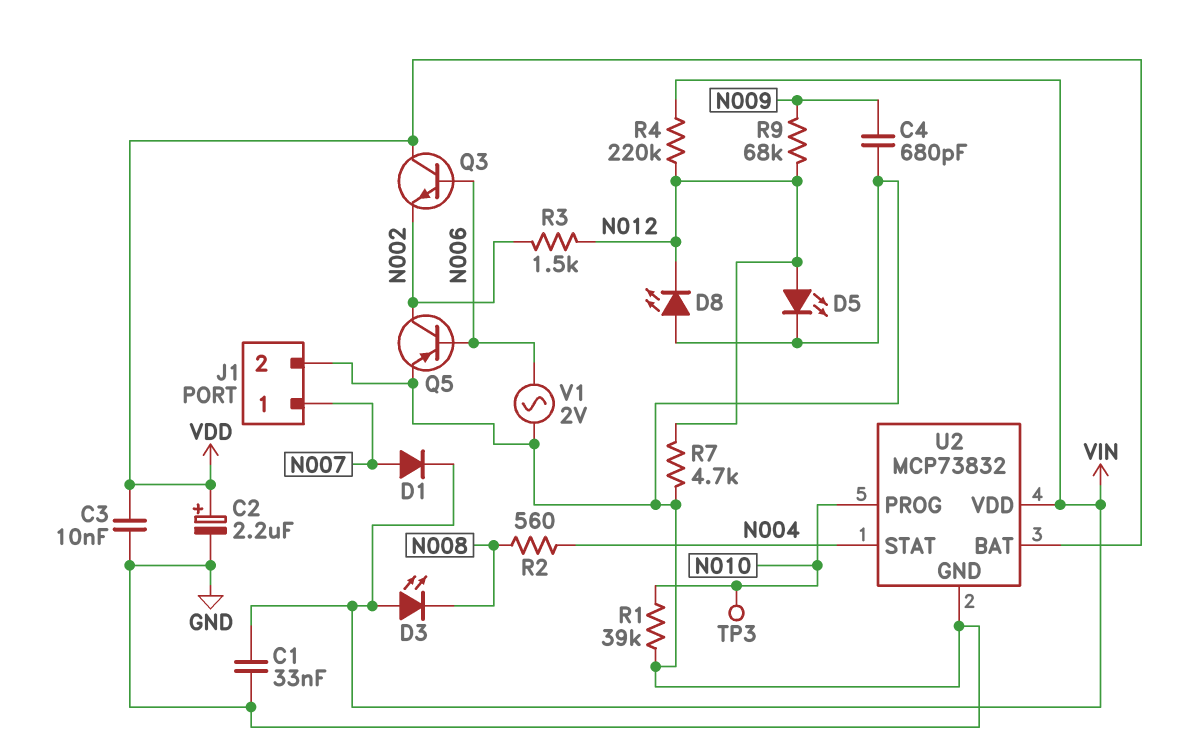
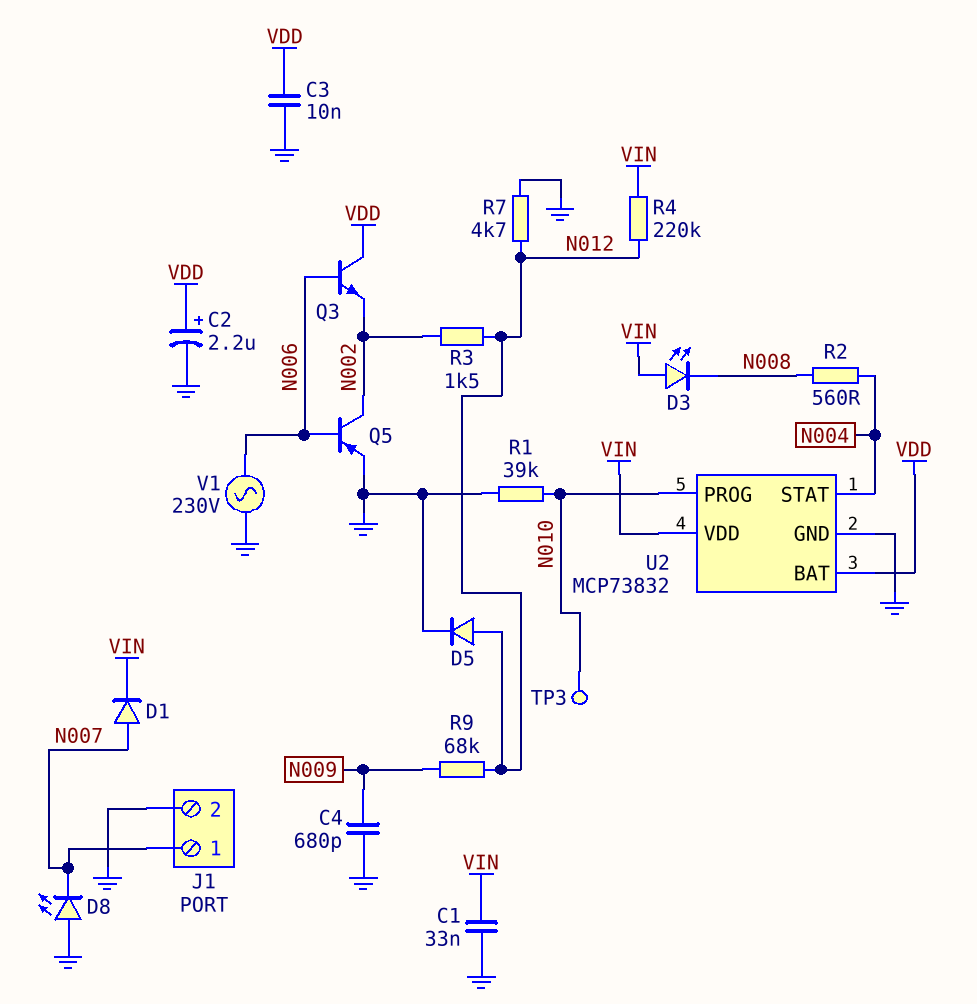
D5: LED (A N012, K GND) -> diode (A N012, K GND)
D8: LED (A GND, K N012) -> LED (A GND, K N007)
V1: AC 2V (GND, N006) -> AC 230V (GND, N006)

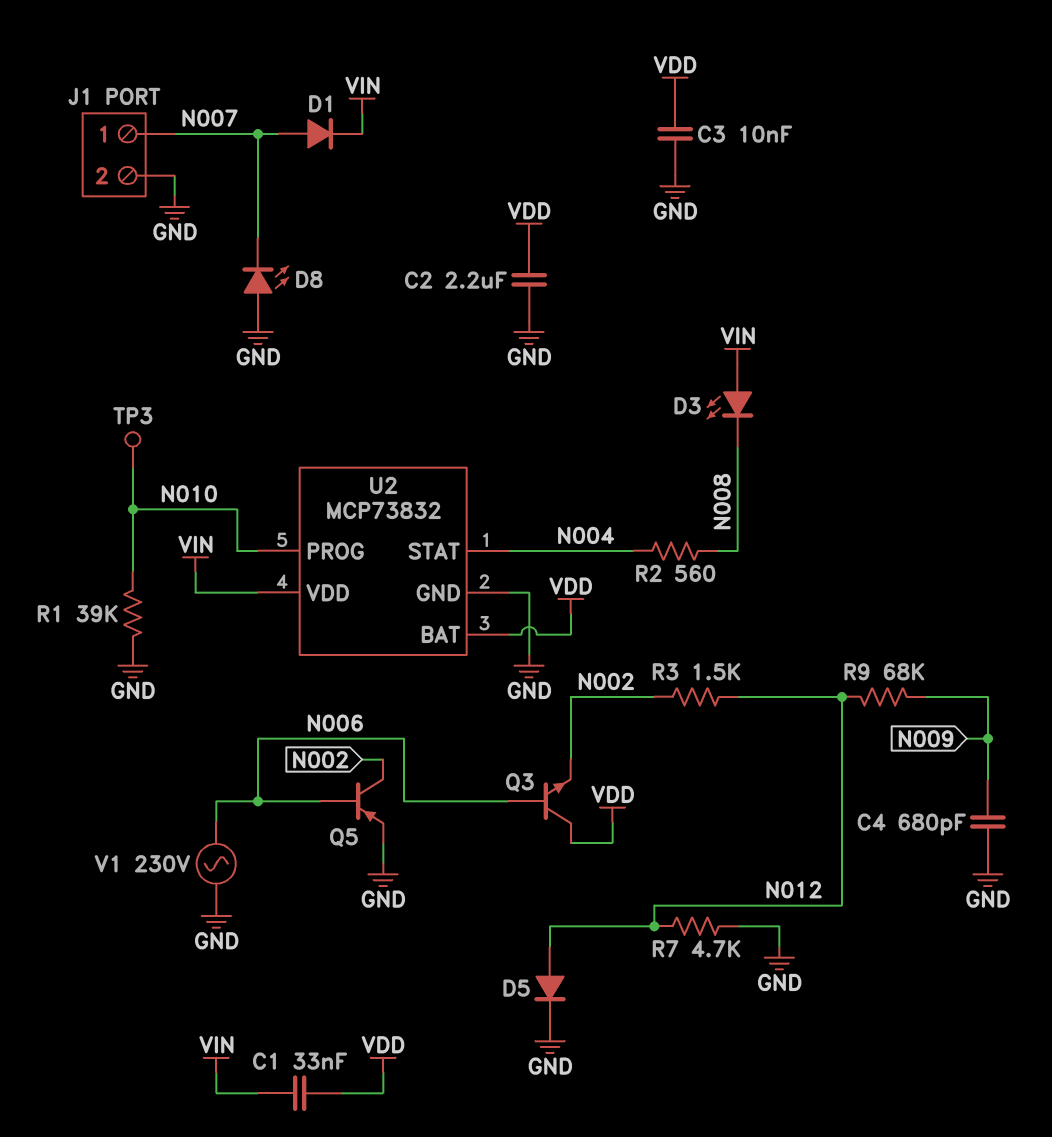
C1: 33nF (GND, VIN) -> 33nF (VDD, VIN)
C2: 2.2uF (plus VDD, minus GND) -> 2.2uF (GND, VDD)
R4: 220k (N012, VIN) -> none

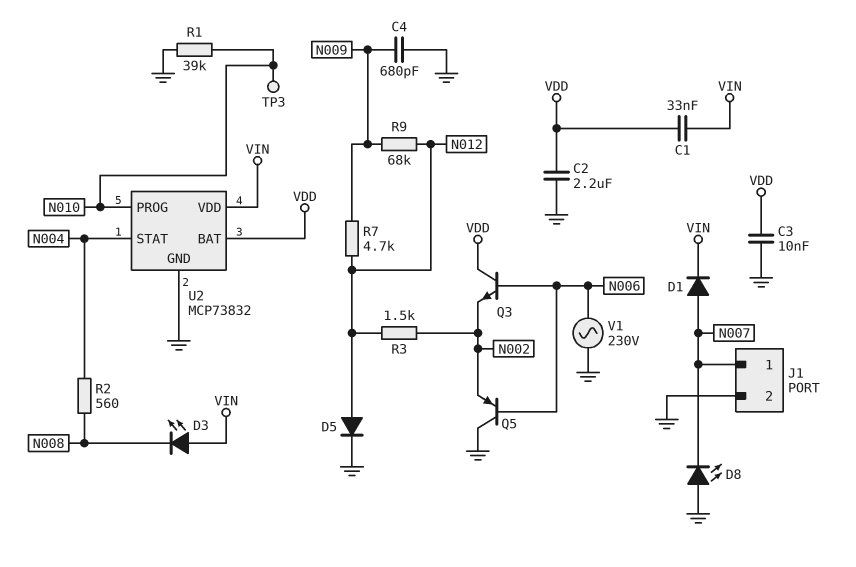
Q5: PNP (B N006, C N002, E GND) -> PNP (B N006, C GND, E N002)
R7: 4.7k (GND, N012) -> 4.7k (N009, N012)

